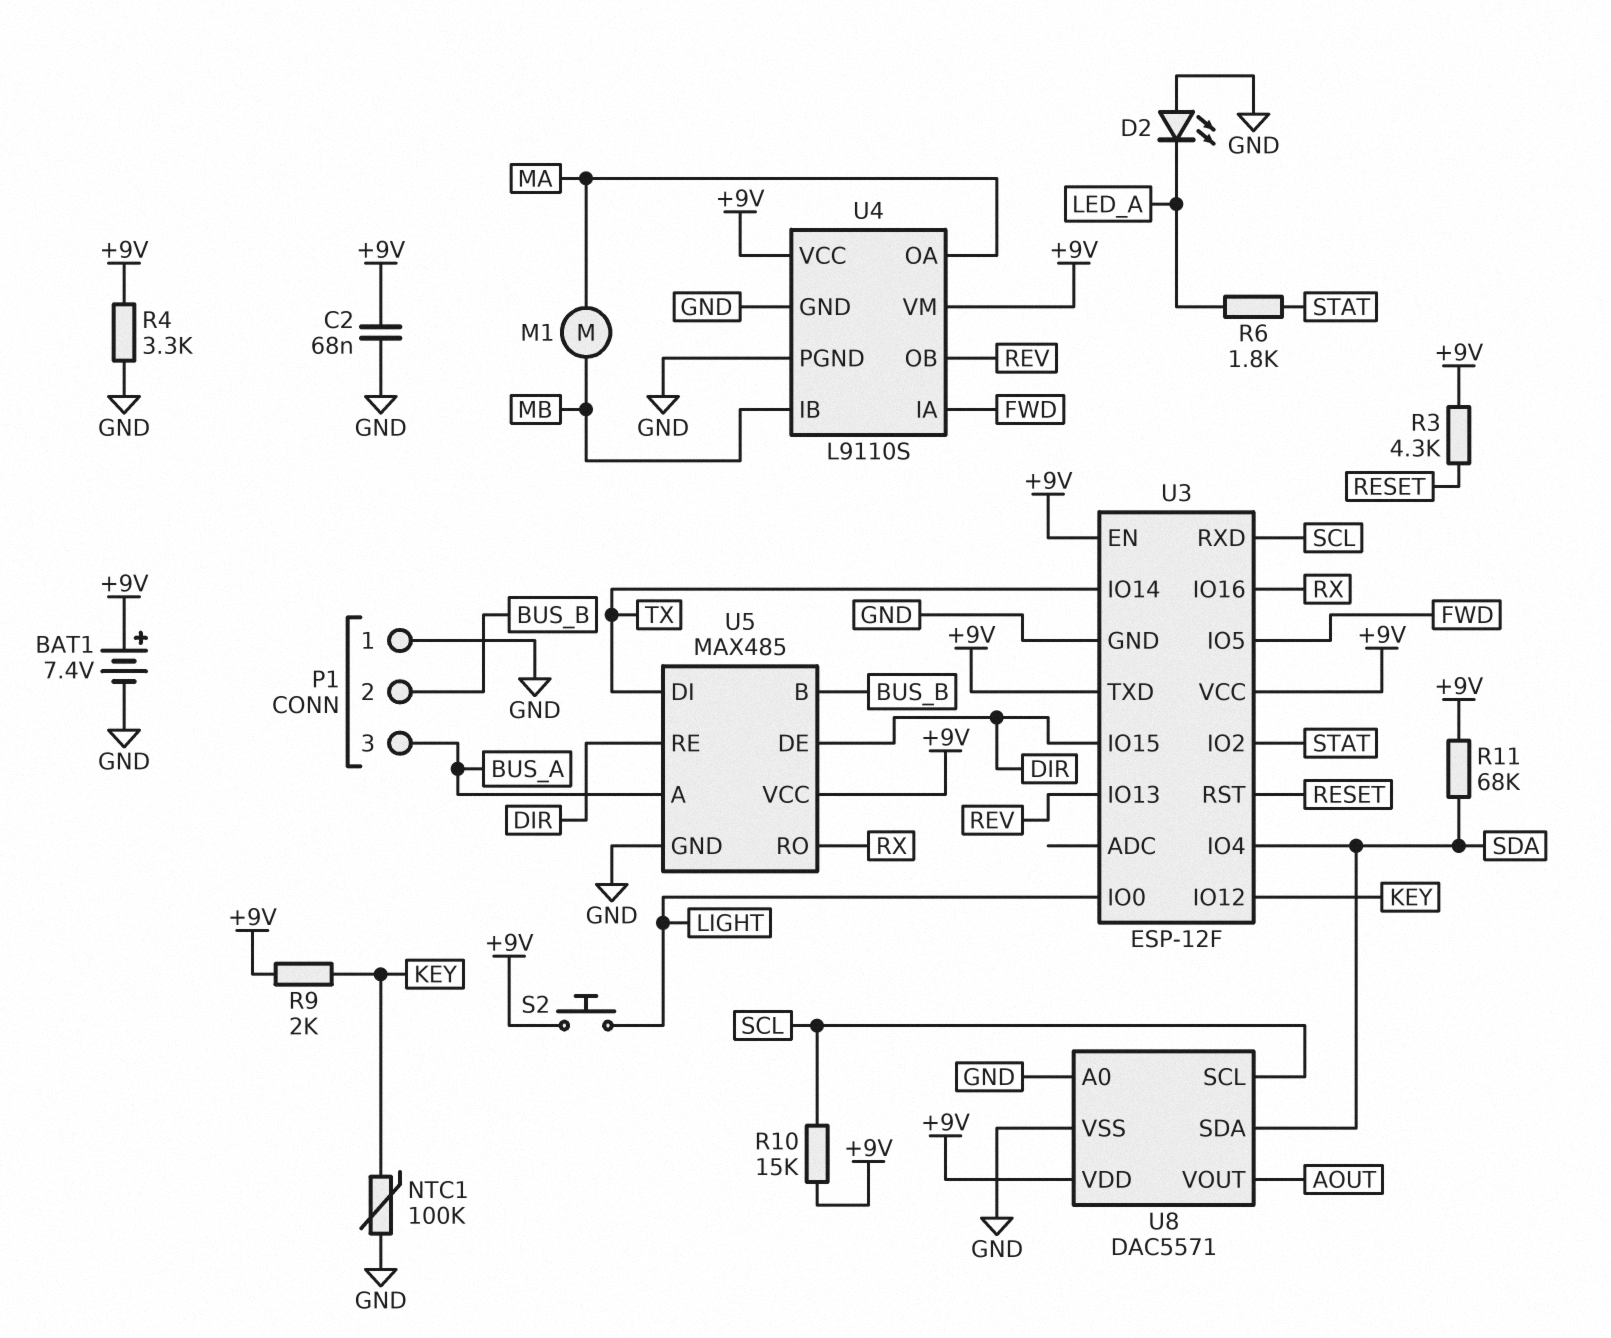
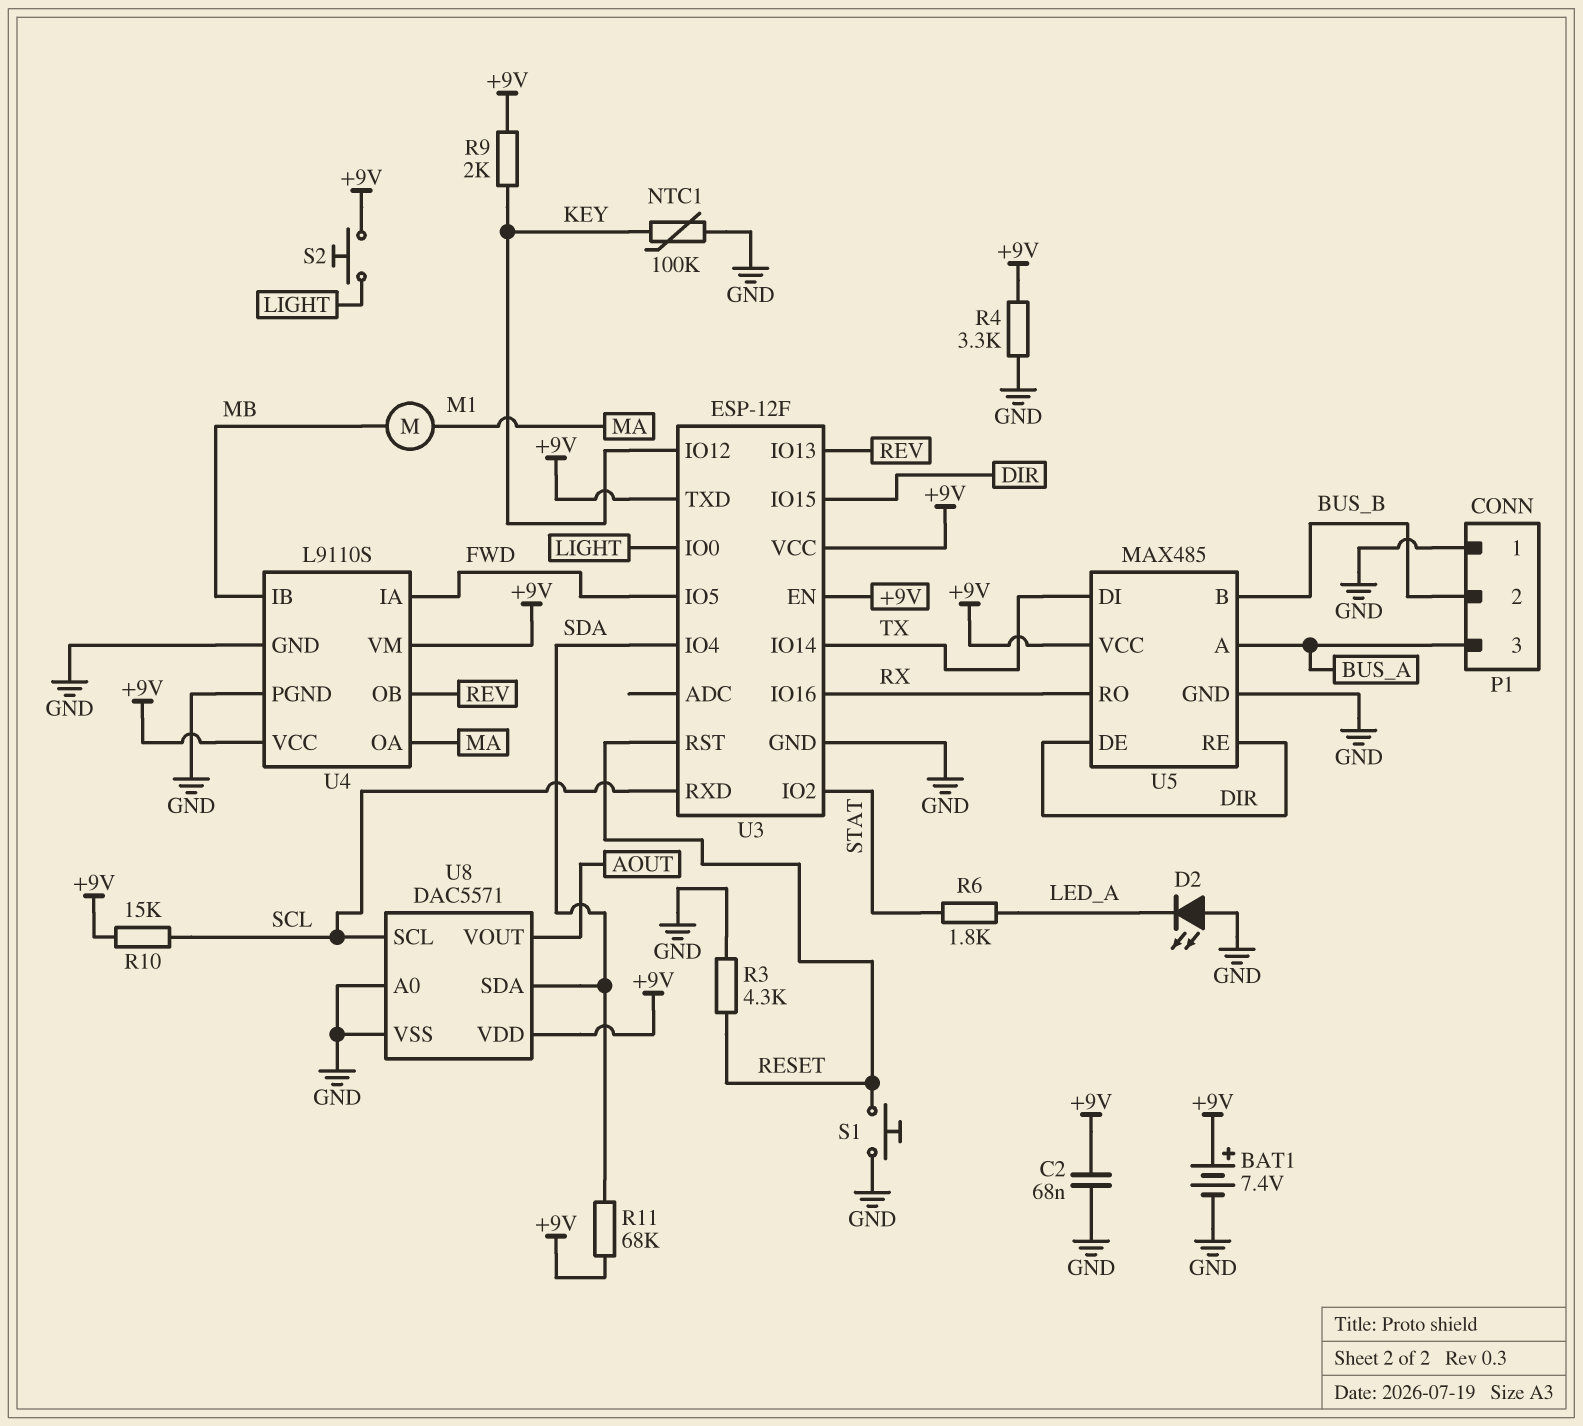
R3: 4.3k (+9V, RESET) -> 4.3k (GND, RESET)
S1: none -> button (GND, RESET)

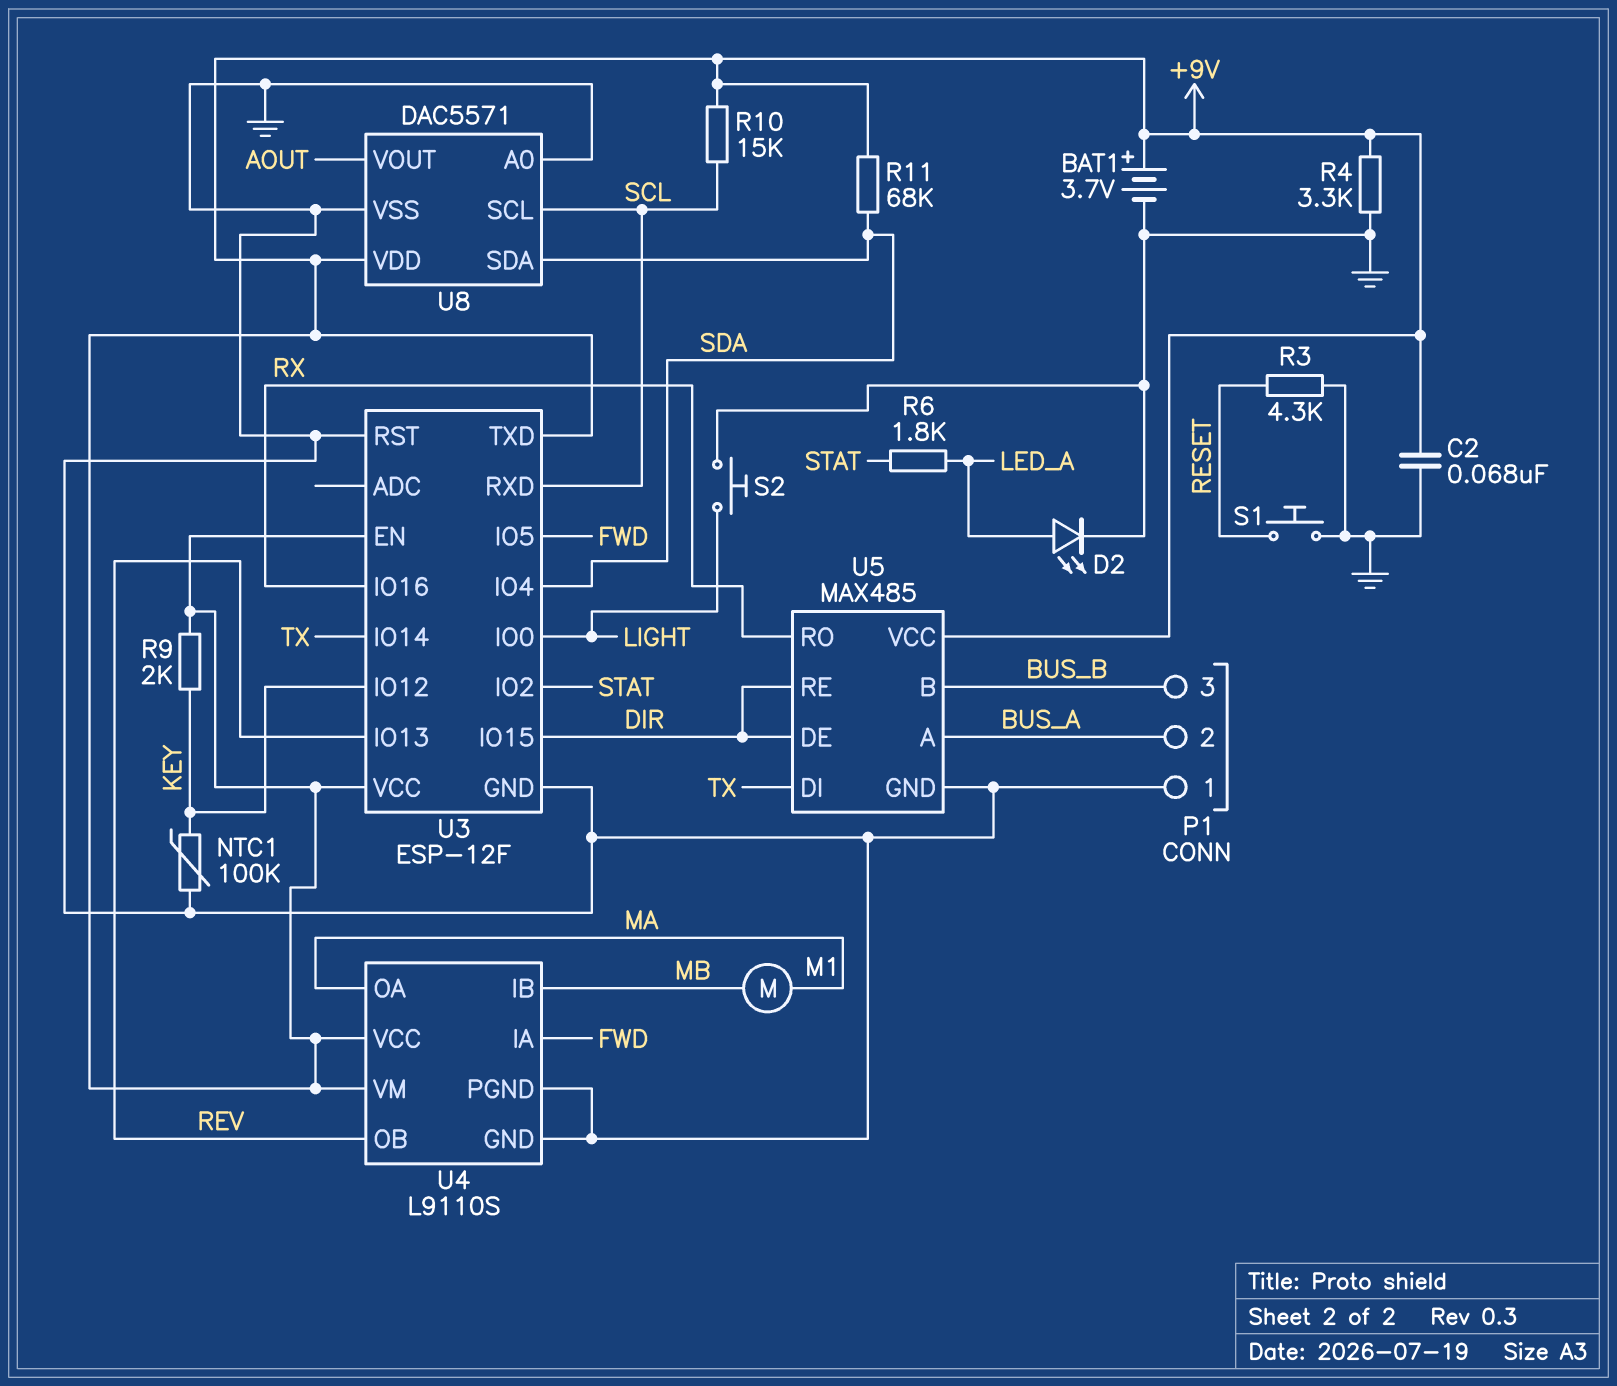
BAT1: 7.4V (plus +9V, minus GND) -> 3.7V (plus +9V, minus GND)
D2: LED (A GND, K LED_A) -> LED (A LED_A, K GND)
P1 pin 2: BUS_B -> BUS_A
P1 pin 3: BUS_A -> BUS_B
S2: button (+9V, LIGHT) -> button (GND, LIGHT)
U3 pin RST: RESET -> GND

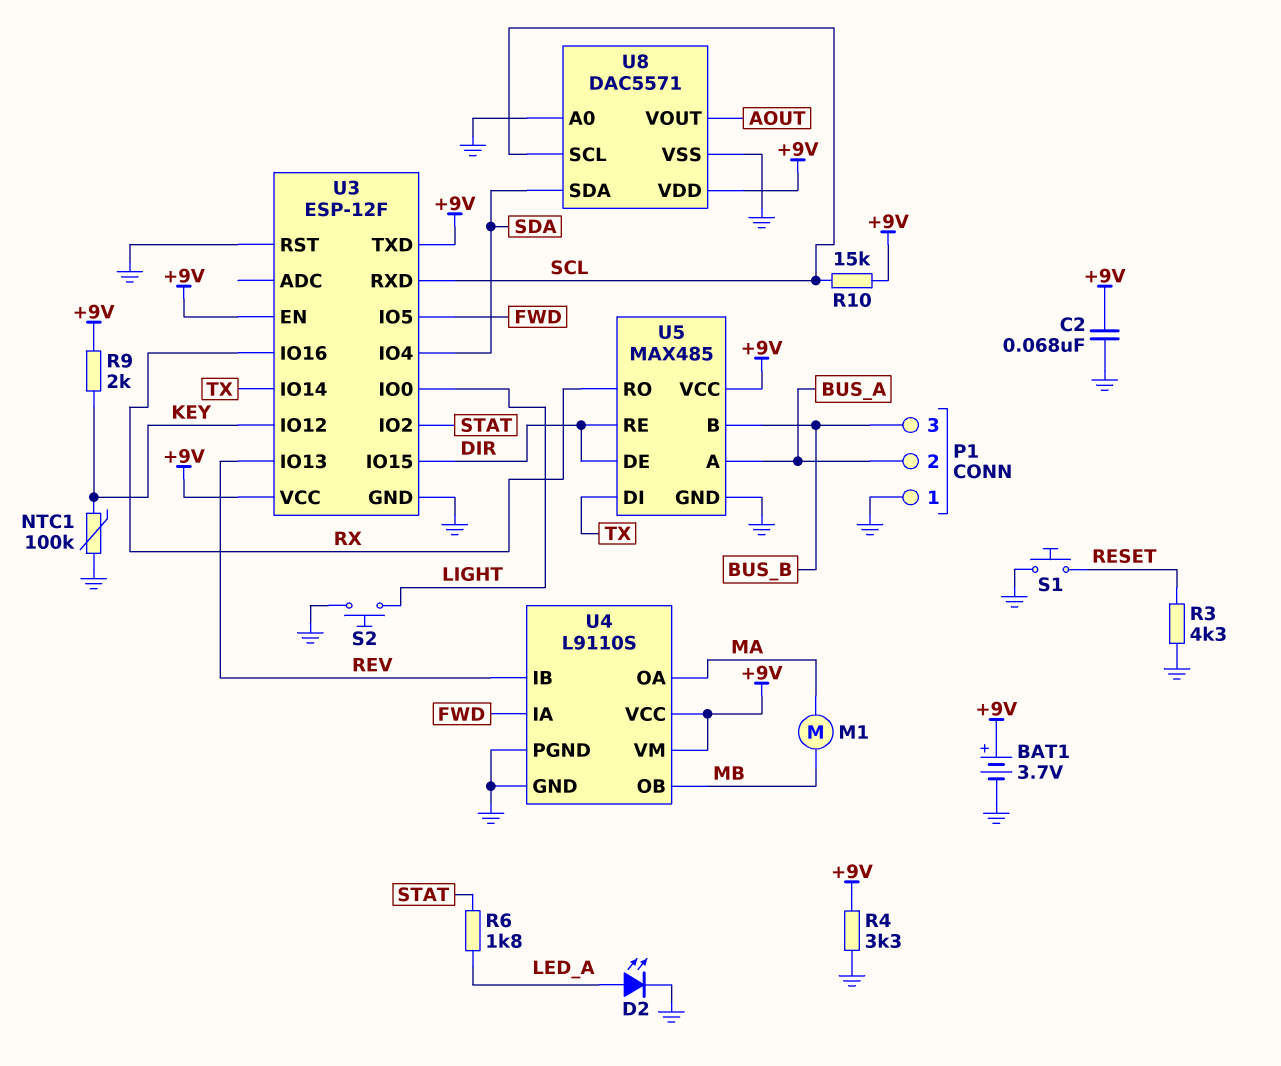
R11: 68k (+9V, SDA) -> none
U4 pin IB: MB -> REV
U4 pin OB: REV -> MB

